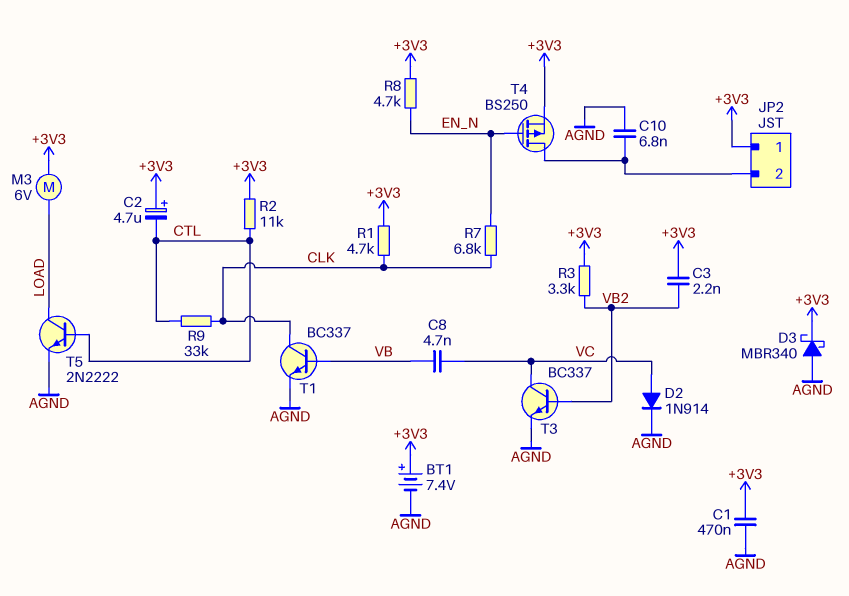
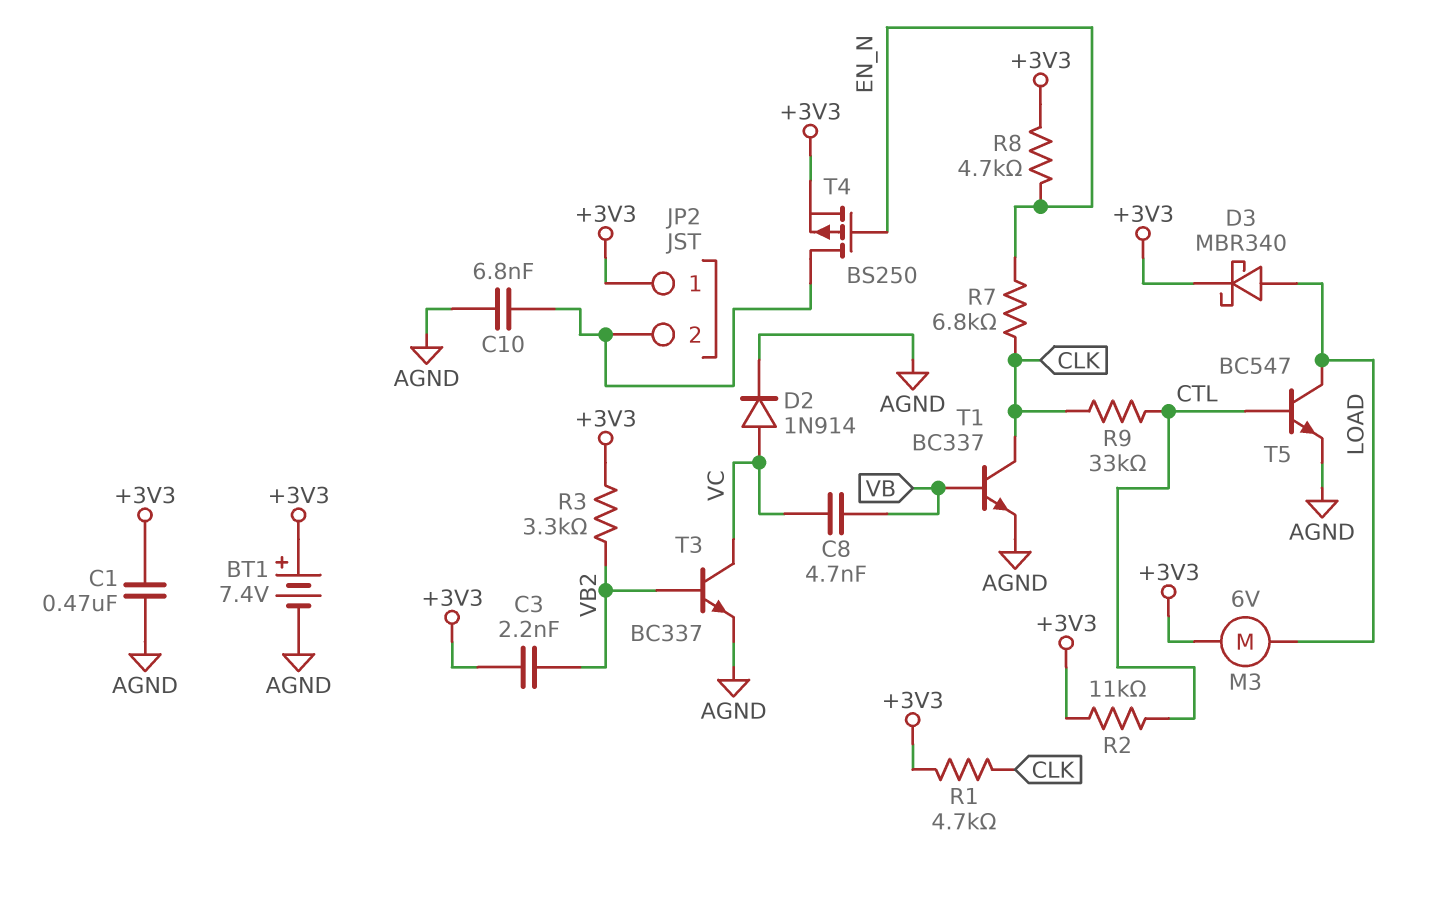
C2: 4.7uF (plus +3V3, minus CTL) -> none
D3: schottky MBR340 (A AGND, K +3V3) -> schottky MBR340 (A LOAD, K +3V3)
T5: NPN 2N2222 (B CTL, C LOAD, E AGND) -> NPN BC547 (B CTL, C LOAD, E AGND)

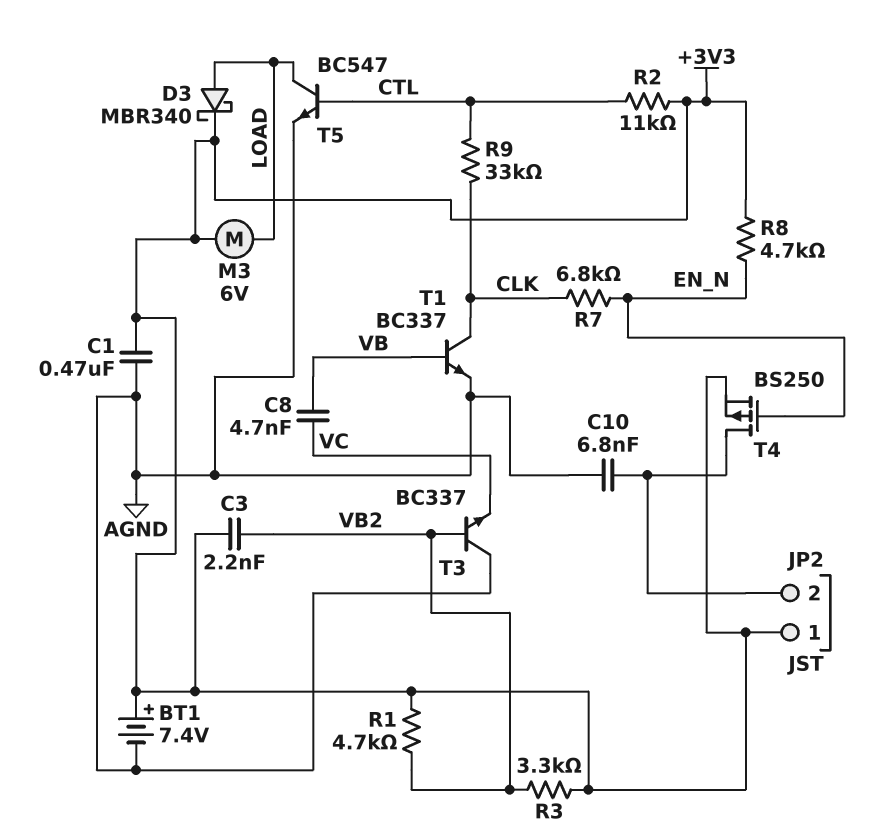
D2: diode 1N914 (A VC, K AGND) -> none
R1: 4.7k (+3V3, CLK) -> 4.7k (+3V3, VB2)
T3: NPN BC337 (B VB2, C VC, E AGND) -> NPN BC337 (B VB2, C AGND, E VC)

